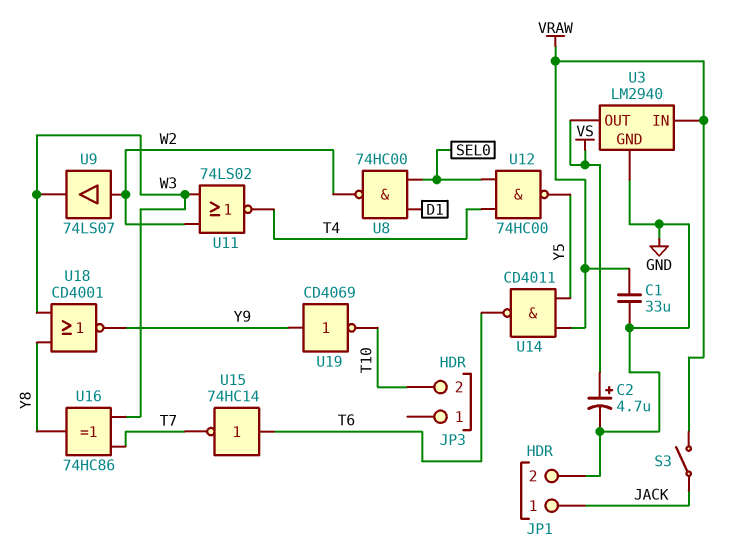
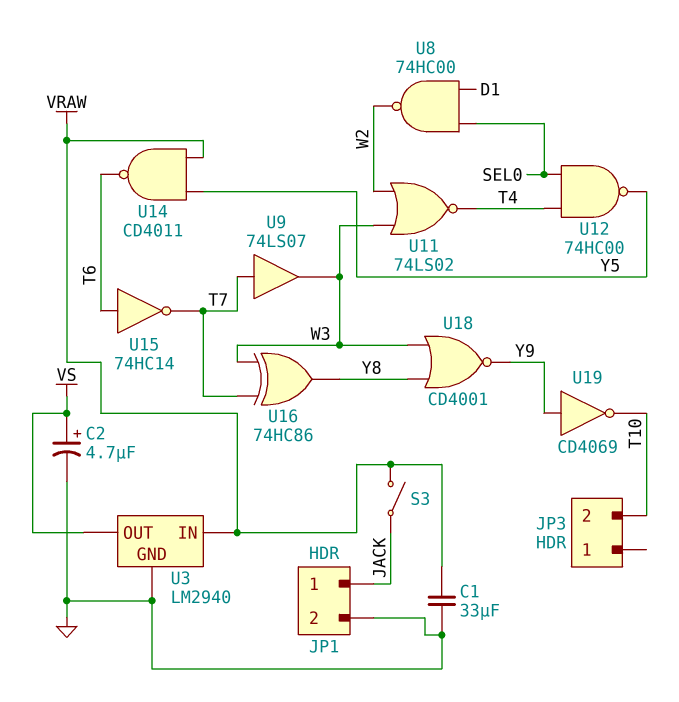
U9: buffer 74LS07 (in W2, out W3) -> buffer 74LS07 (in T7, out W3)

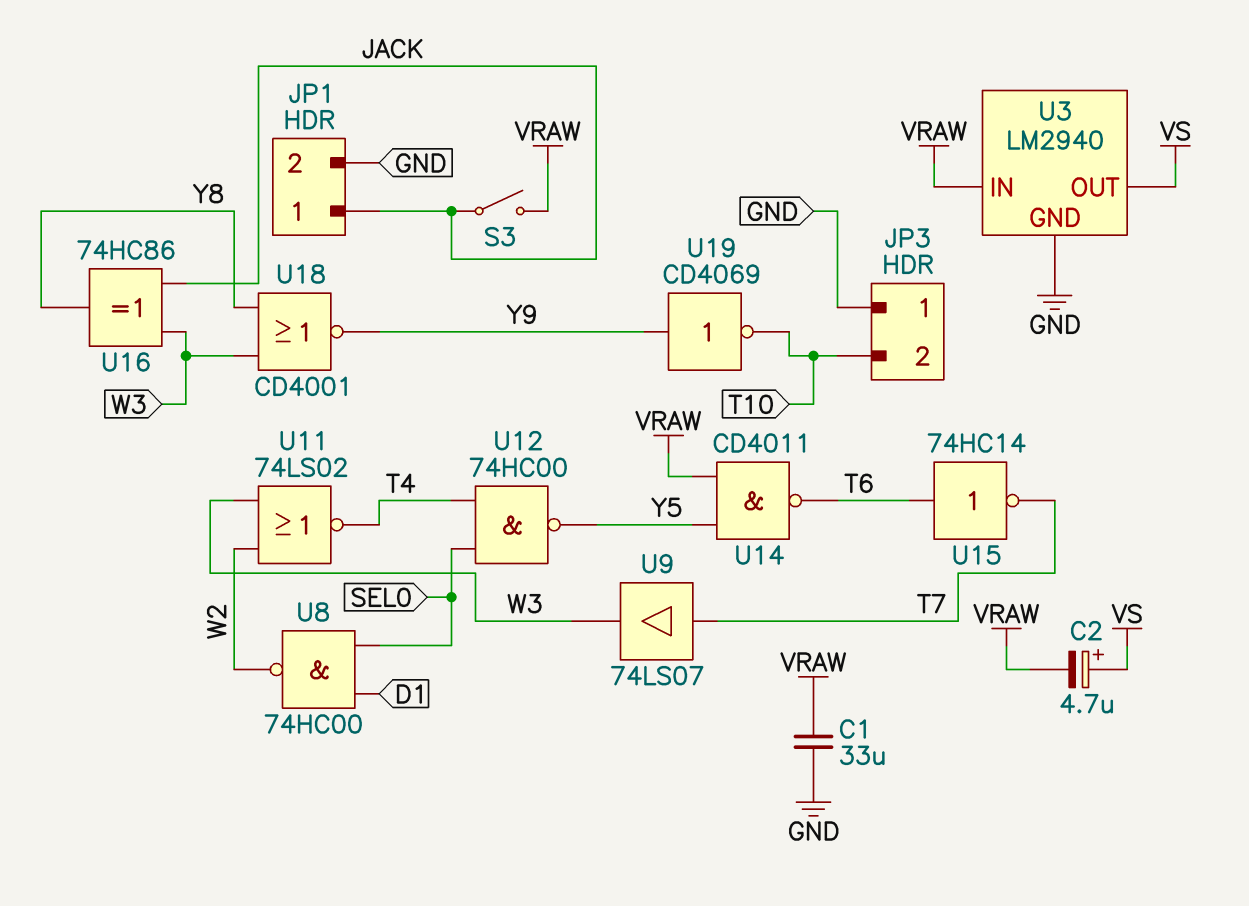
C2: 4.7uF (plus VS, minus GND) -> 4.7uF (plus VS, minus VRAW)
JP3 pin 1: none -> GND
U16: XOR 74HC86 (in T7, in W3, out Y8) -> XOR 74HC86 (in JACK, in W3, out Y8)

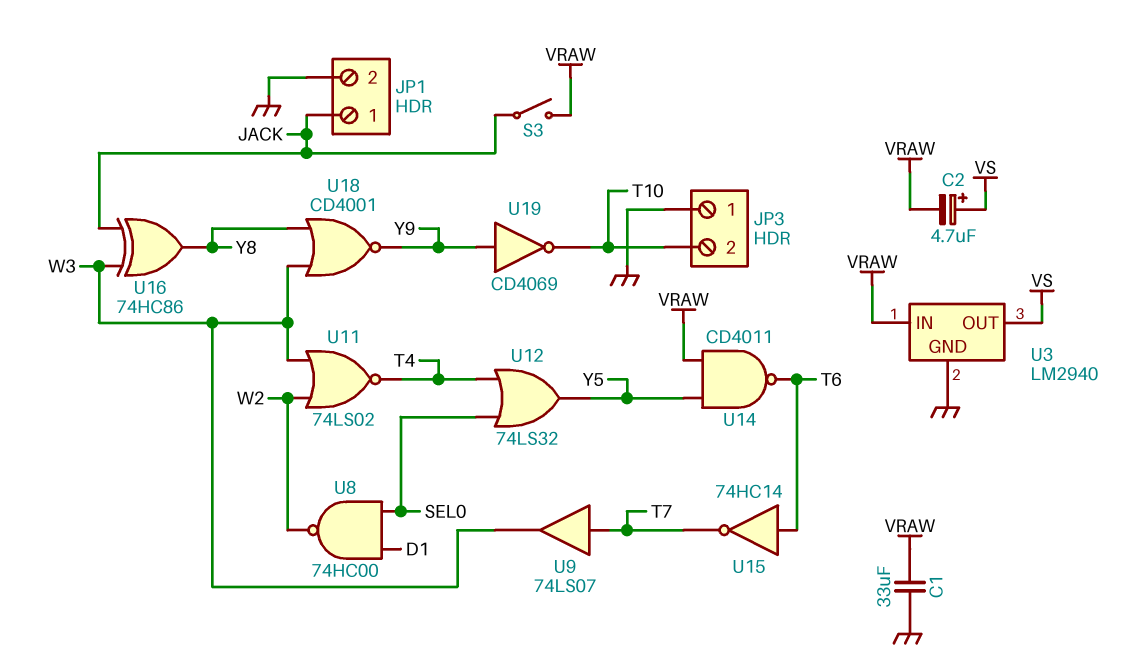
U12: NAND 74HC00 (in SEL0, in T4, out Y5) -> OR 74LS32 (in SEL0, in T4, out Y5)

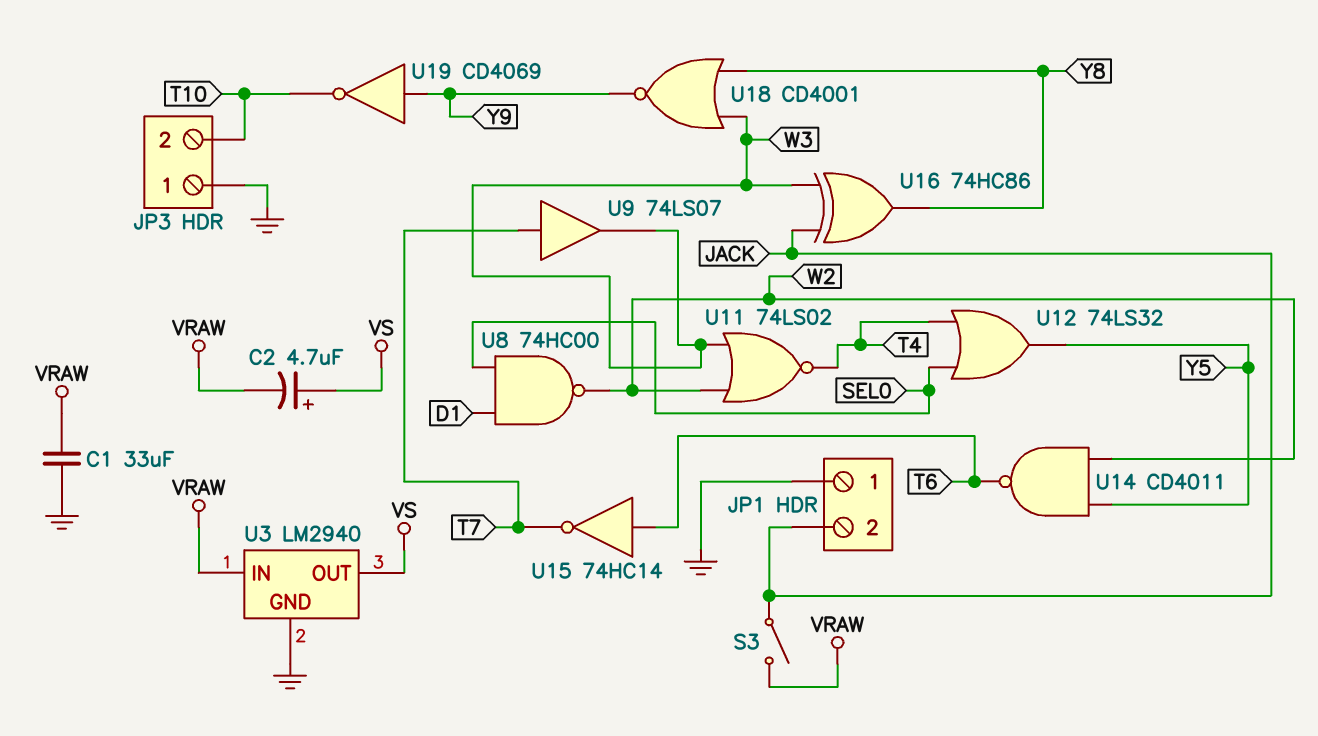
JP1 pin 1: JACK -> GND
JP1 pin 2: GND -> JACK
U14: NAND CD4011 (in VRAW, in Y5, out T6) -> NAND CD4011 (in W2, in Y5, out T6)

